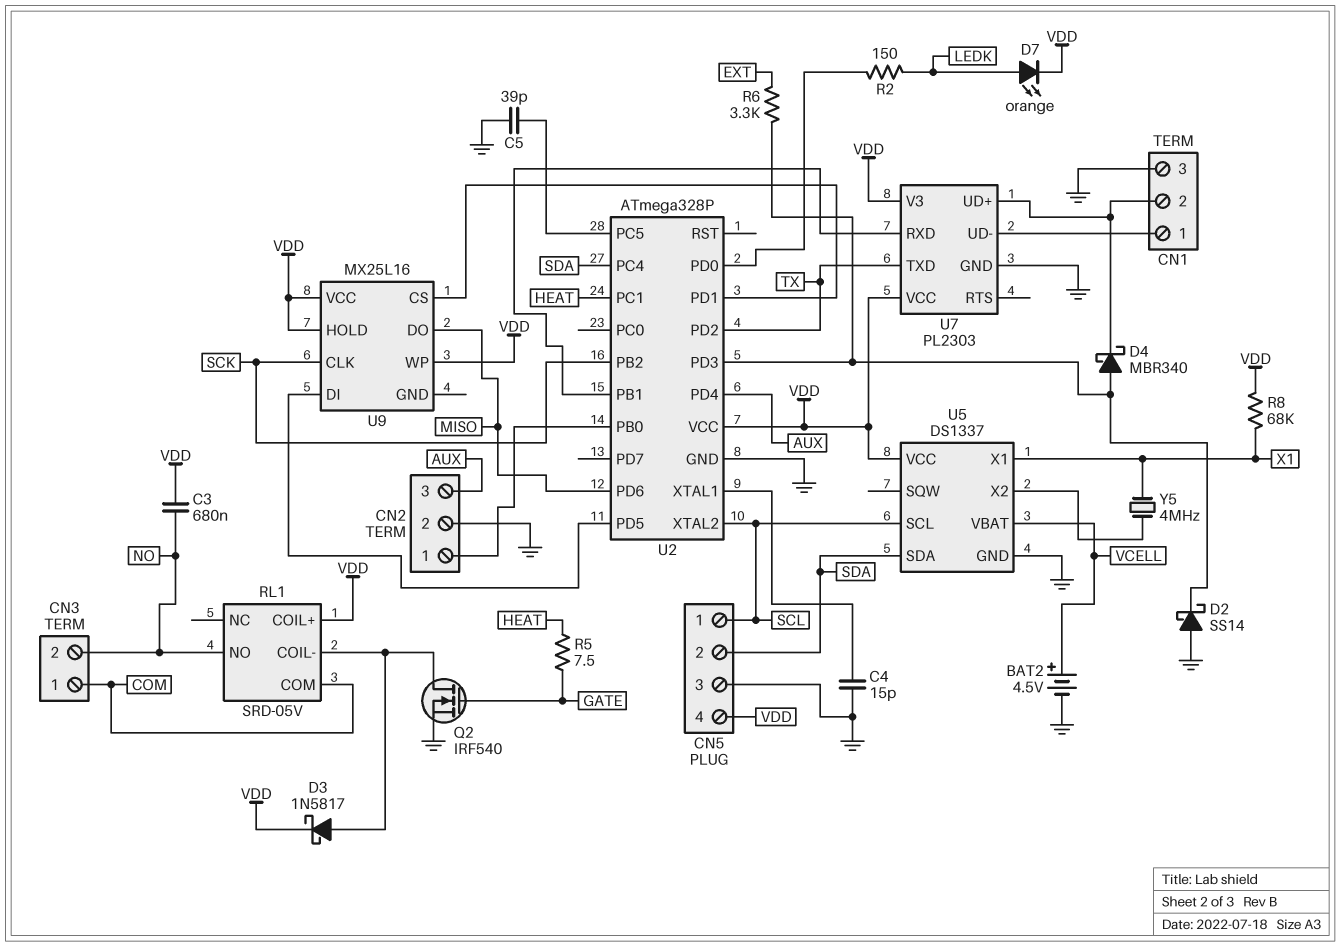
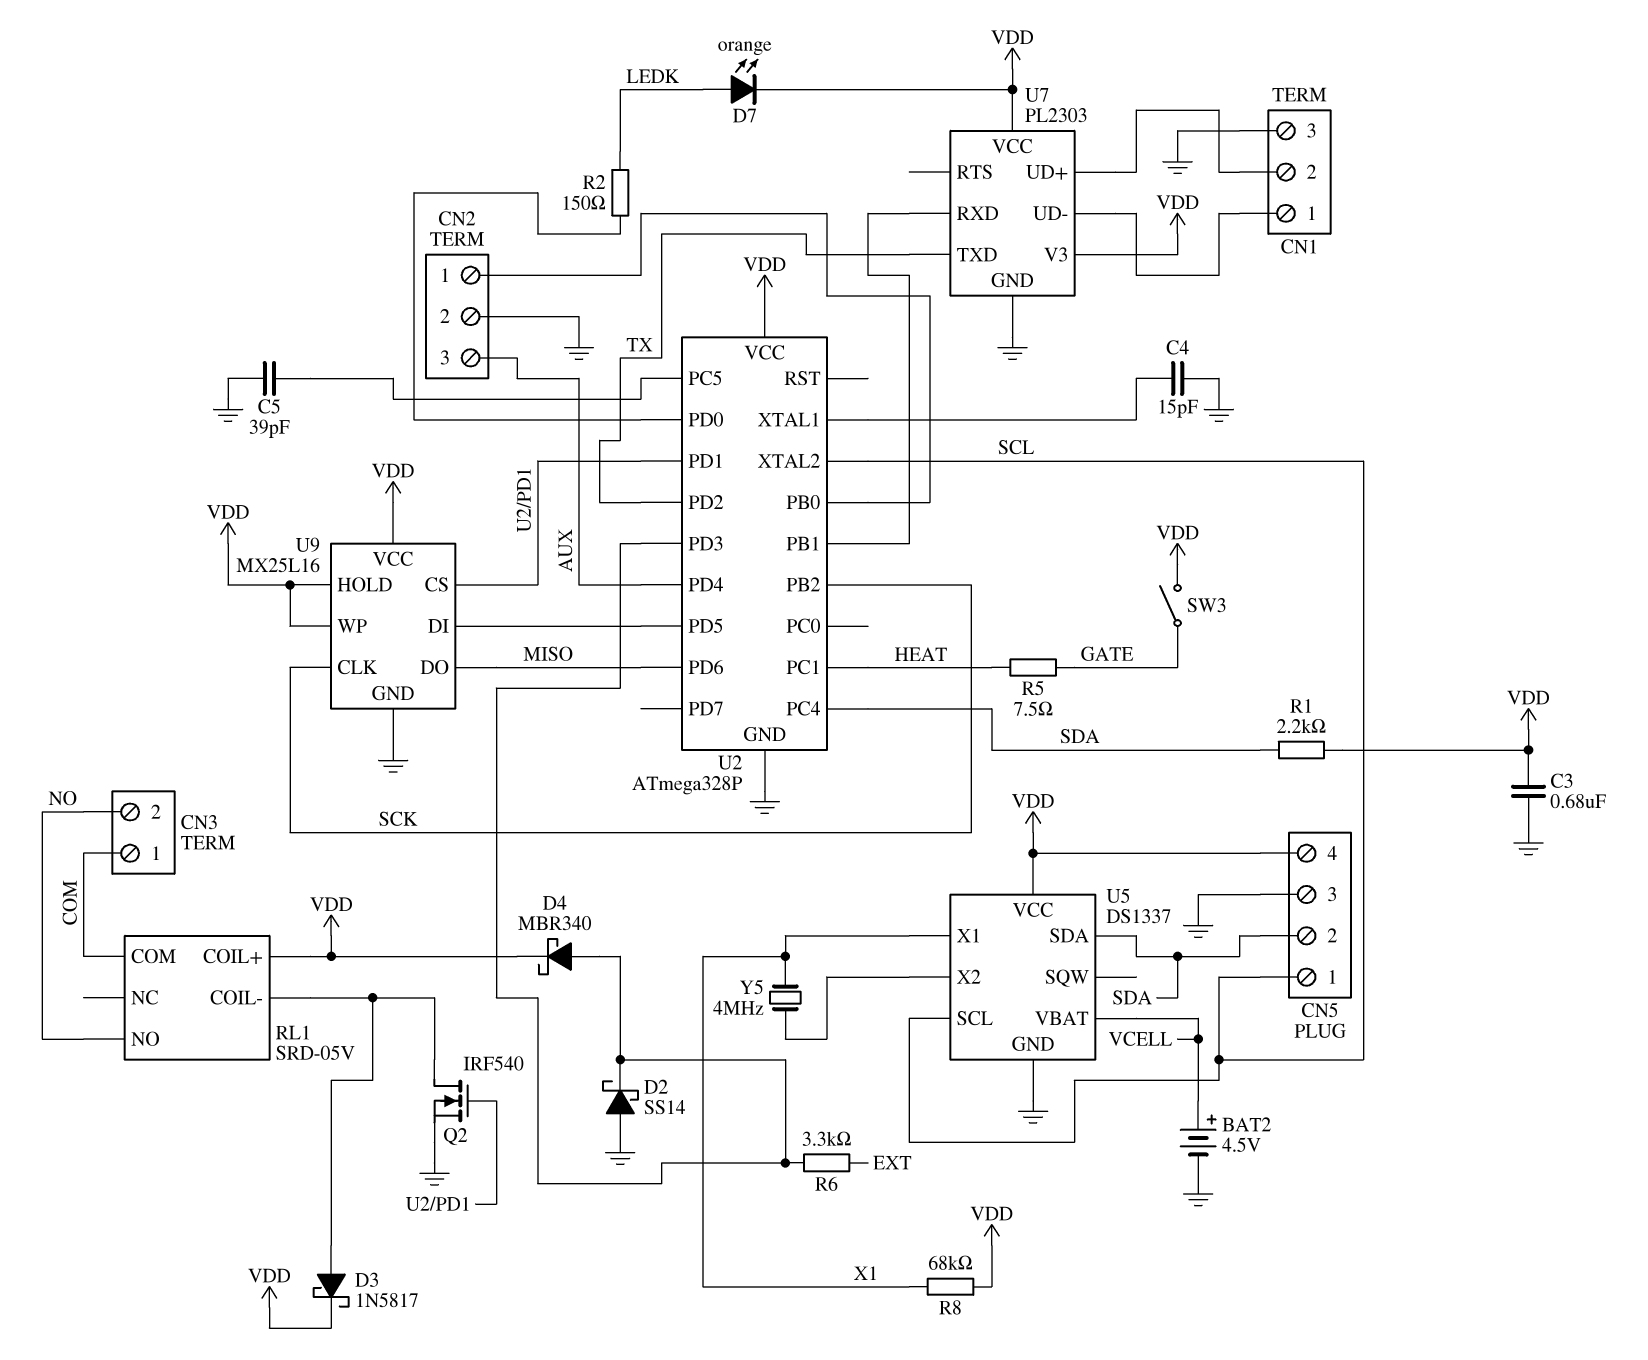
C3: 680nF (NO, VDD) -> 680nF (GND, VDD)
D4: schottky MBR340 (A U2/PD3, K CN1/2) -> schottky MBR340 (A U2/PD3, K VDD)
Q2: NMOS IRF540 (G GATE, D RL1/COIL-, S GND) -> NMOS IRF540 (G U2/PD1, D RL1/COIL-, S GND)
R1: none -> 2.2k (SDA, VDD)
SW3: none -> switch (GATE, VDD)
U9 pin GND: none -> GND

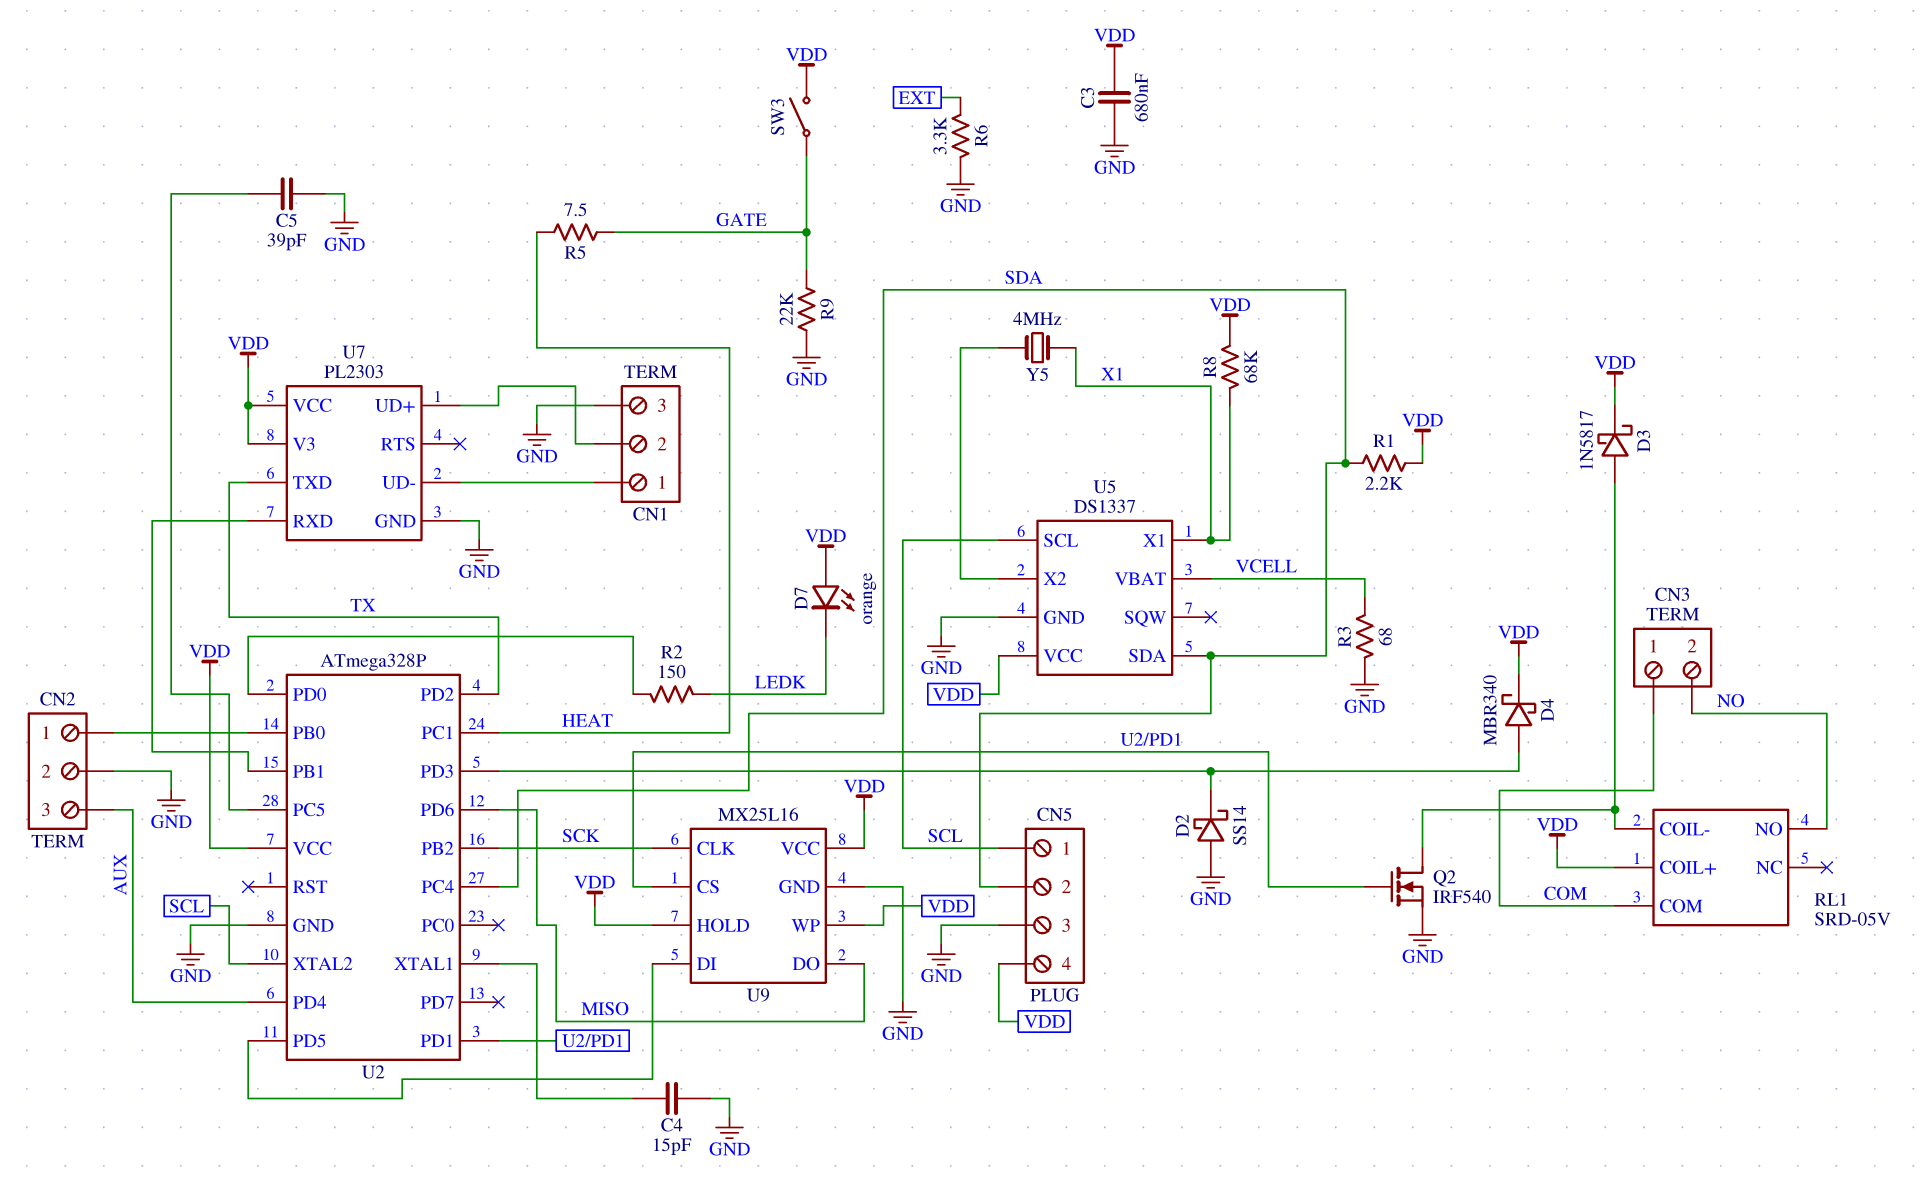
BAT2: 4.5V (plus VCELL, minus GND) -> none
D7: LED orange (A LEDK, K VDD) -> LED orange (A VDD, K LEDK)
R3: none -> 68 (GND, VCELL)
R6: 3.3k (EXT, U2/PD3) -> 3.3k (EXT, GND)
R9: none -> 22k (GATE, GND)

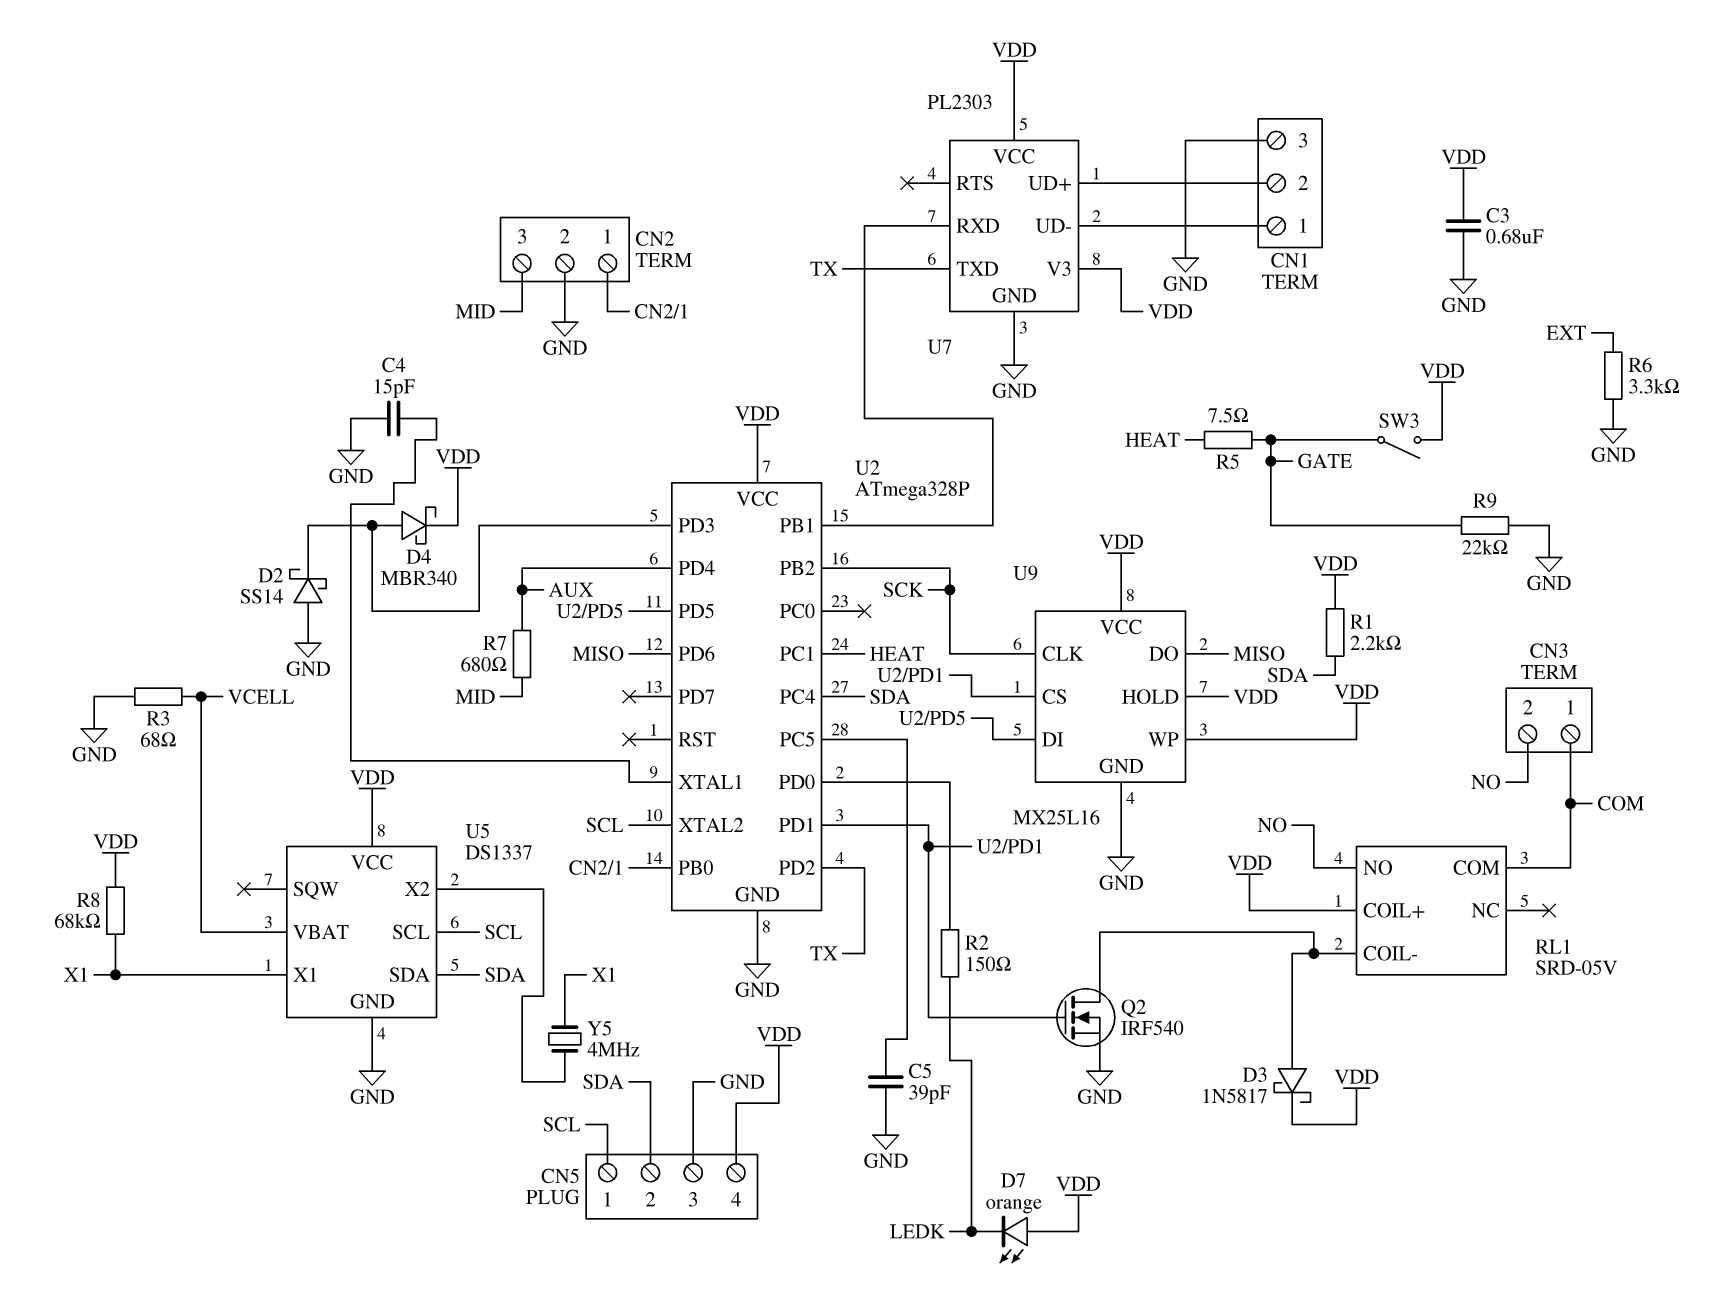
CN2 pin 3: AUX -> MID
R7: none -> 680 (AUX, MID)

